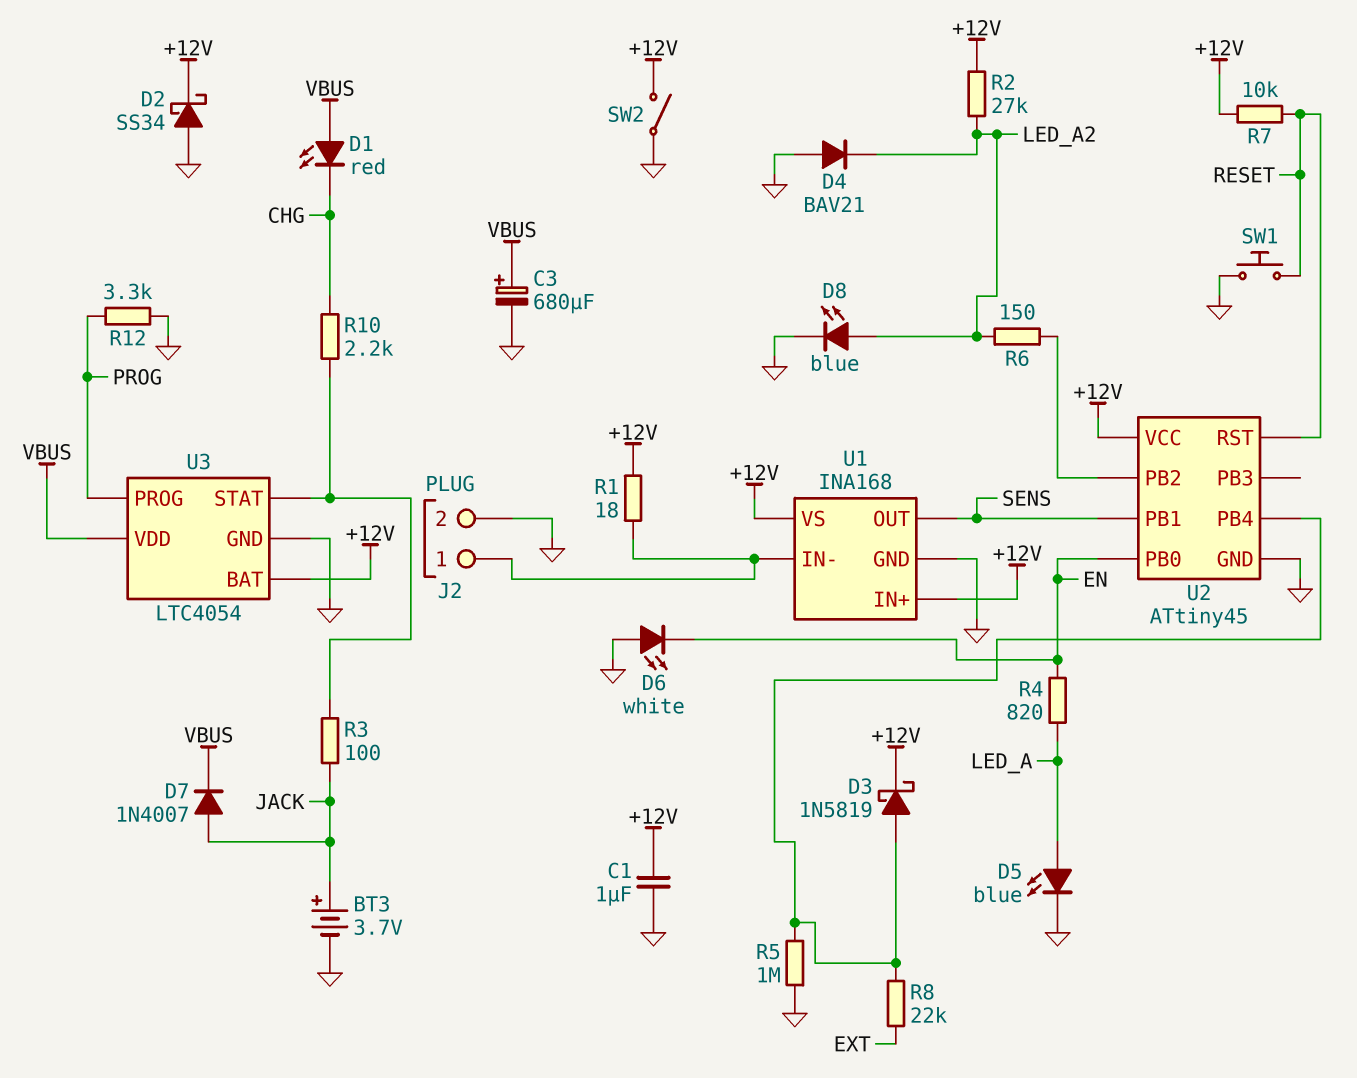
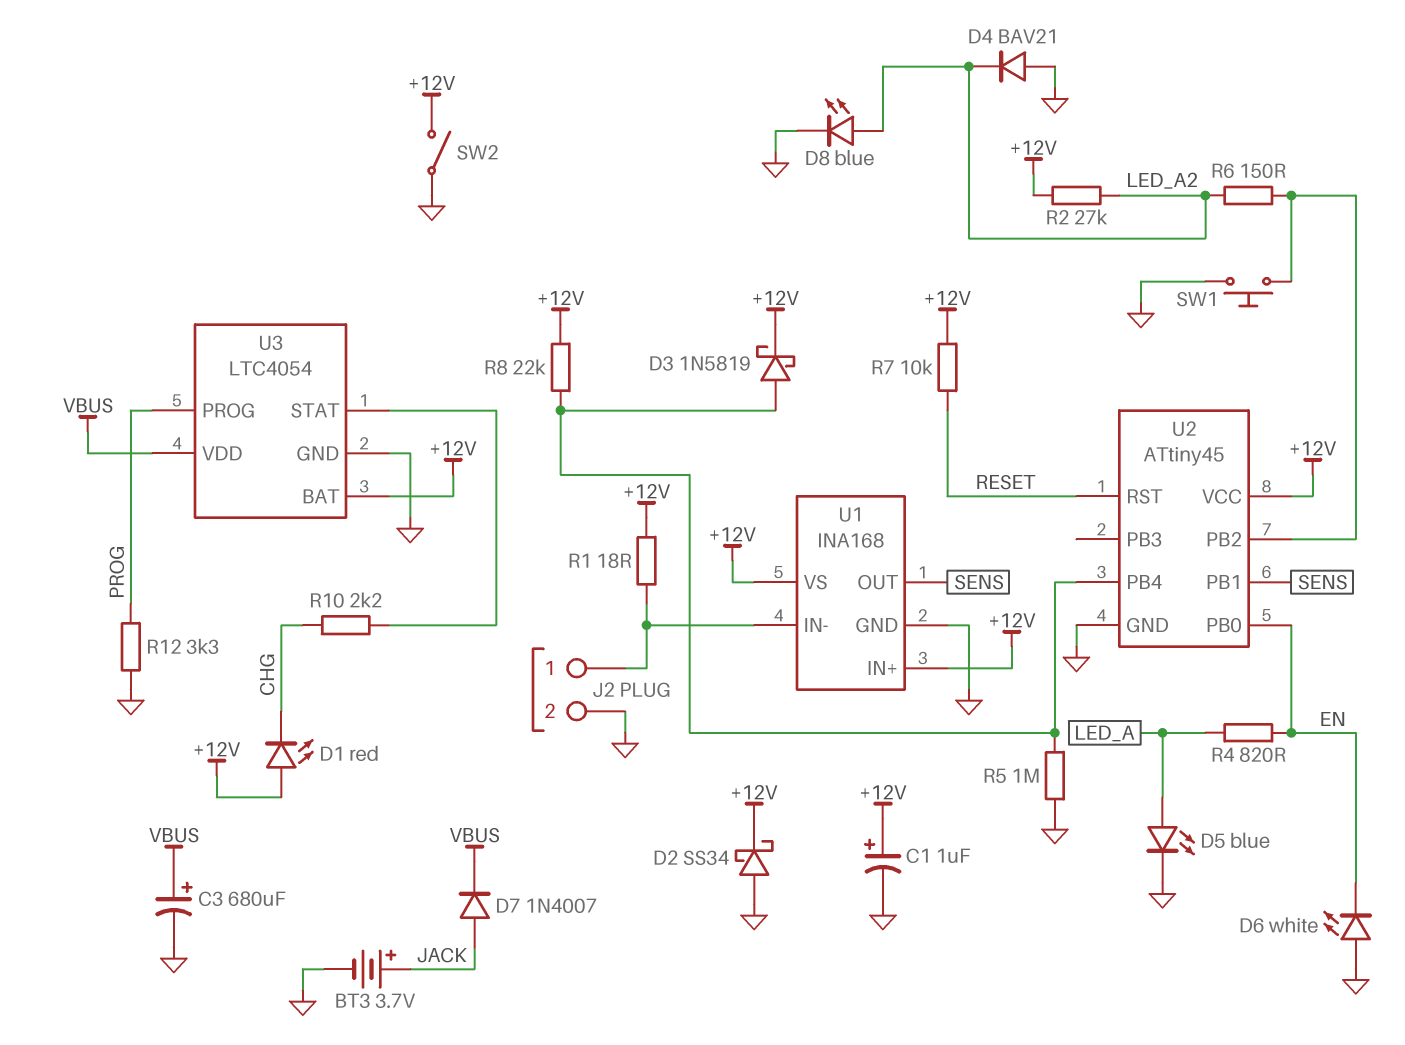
C1: 1uF (+12V, GND) -> 1uF (plus +12V, minus GND)
D1: LED red (A VBUS, K CHG) -> LED red (A +12V, K CHG)
R3: 100 (JACK, U3/STAT) -> none
R8: 22k (EXT, U2/PB4) -> 22k (+12V, U2/PB4)
SW1: button (GND, RESET) -> button (GND, U2/PB2)

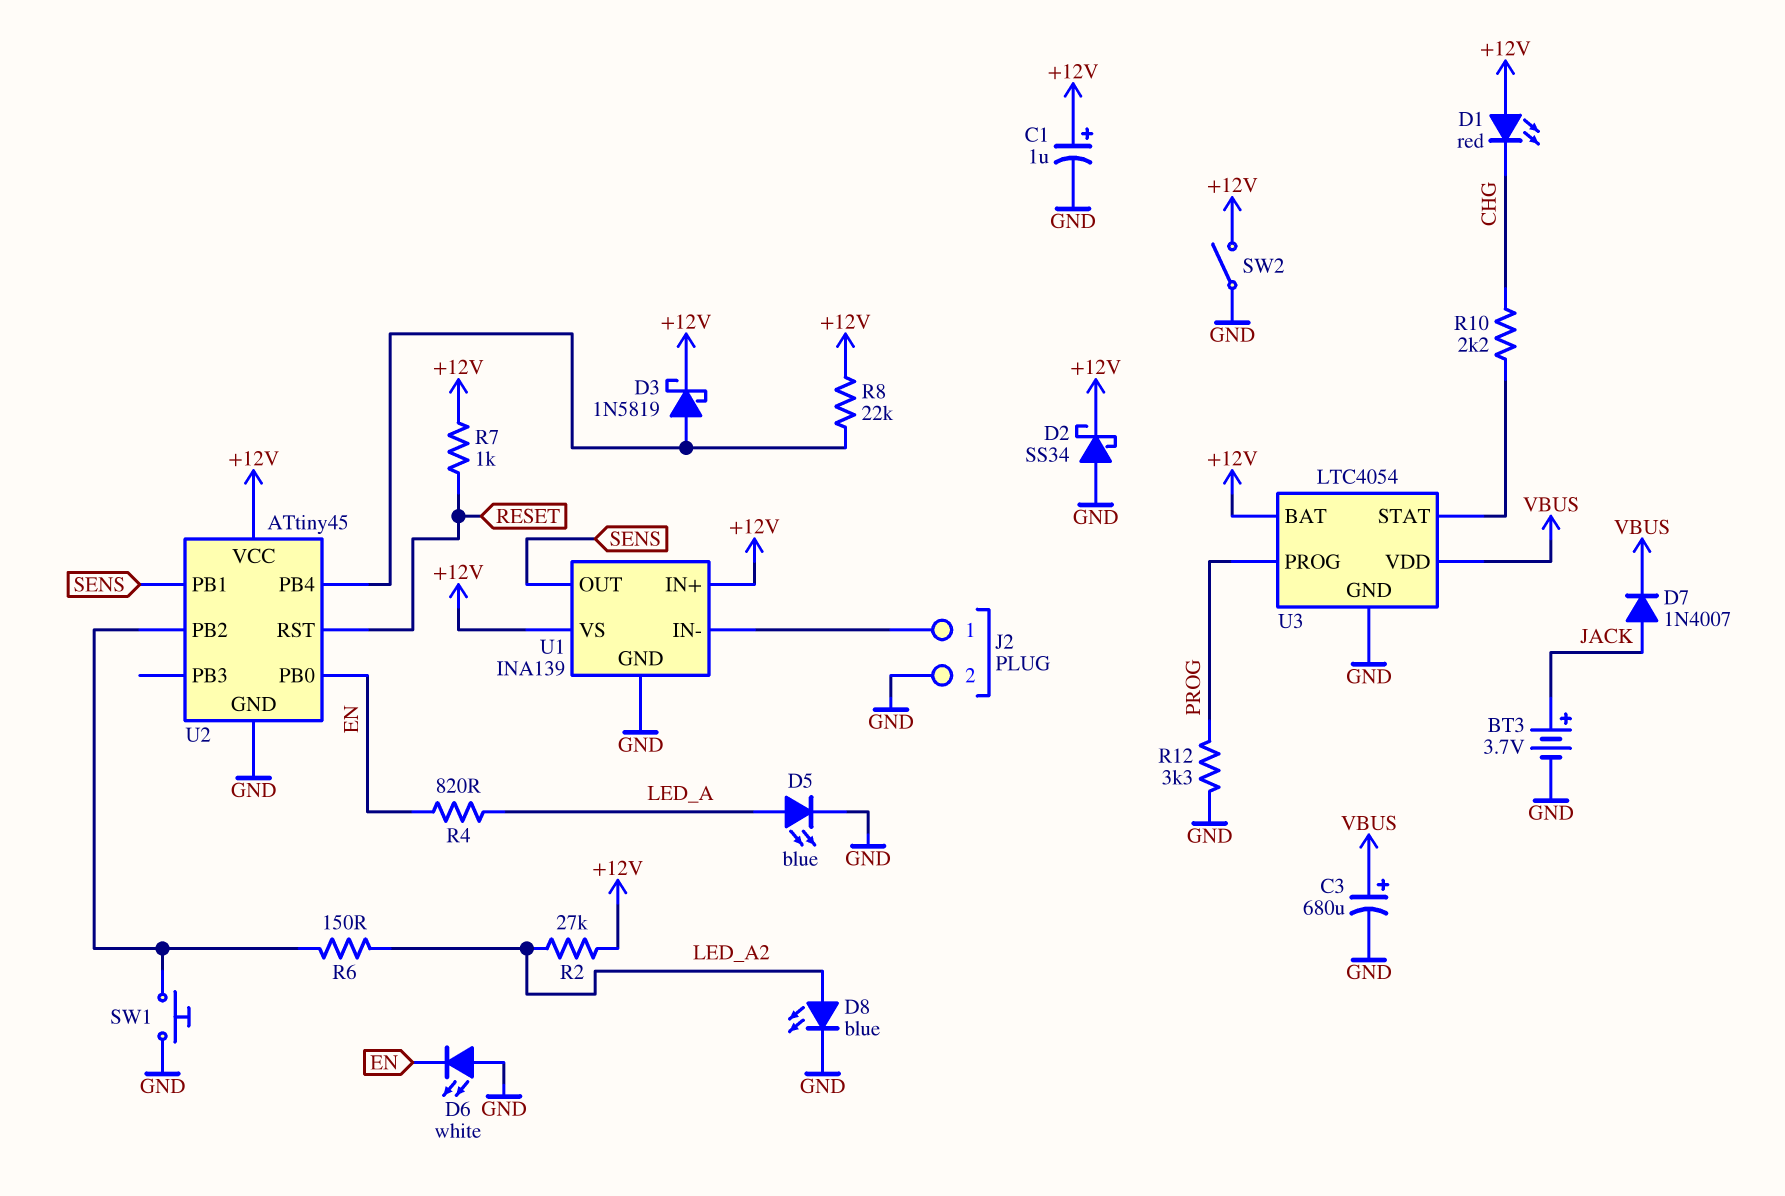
D4: diode BAV21 (A GND, K LED_A2) -> none
R1: 18 (+12V, J2/1) -> none
R5: 1M (GND, U2/PB4) -> none
R7: 10k (+12V, RESET) -> 1k (+12V, RESET)
U1: INA168 -> INA139

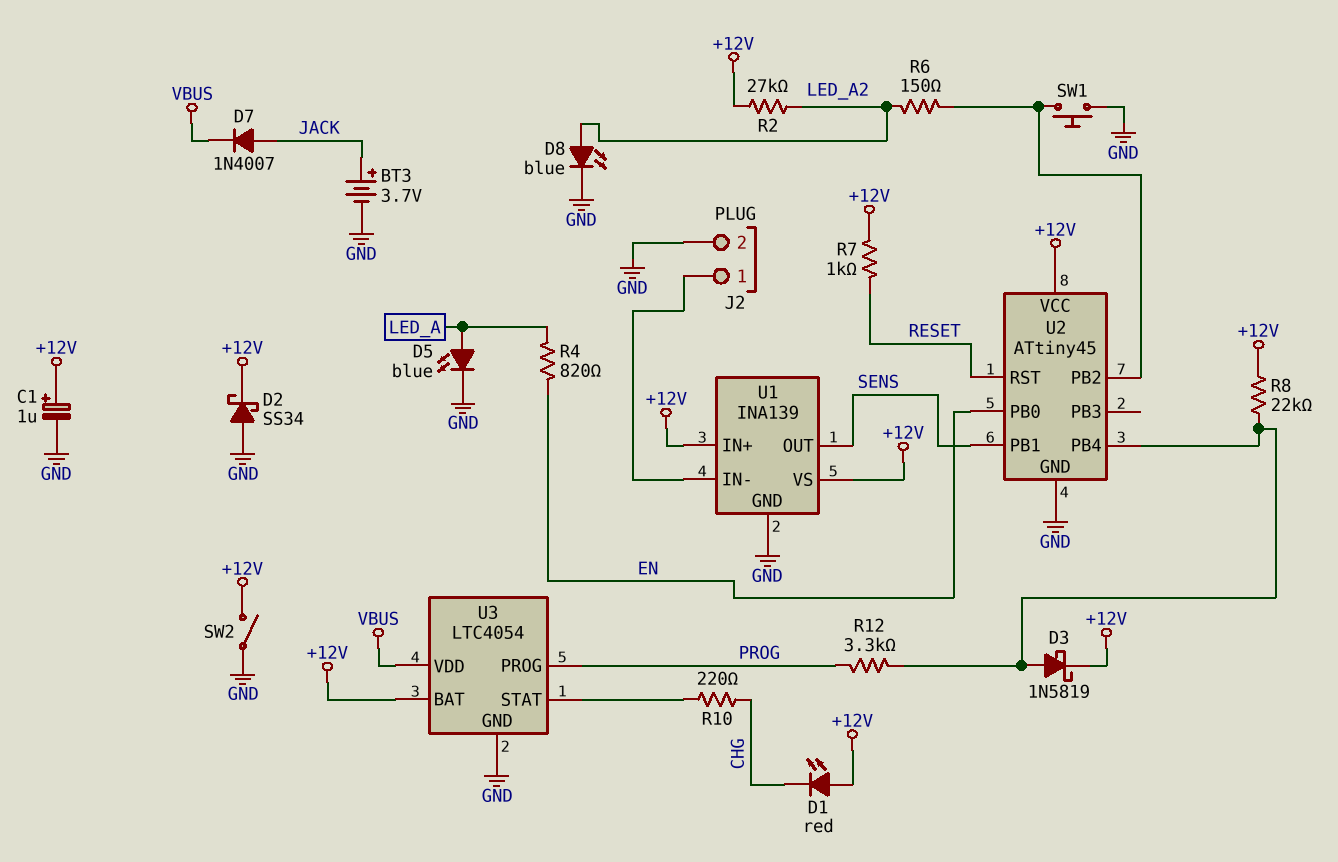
C3: 680uF (plus VBUS, minus GND) -> none
D6: LED white (A GND, K EN) -> none
R10: 2.2k (CHG, U3/STAT) -> 220 (CHG, U3/STAT)
R12: 3.3k (GND, PROG) -> 3.3k (PROG, U2/PB4)

